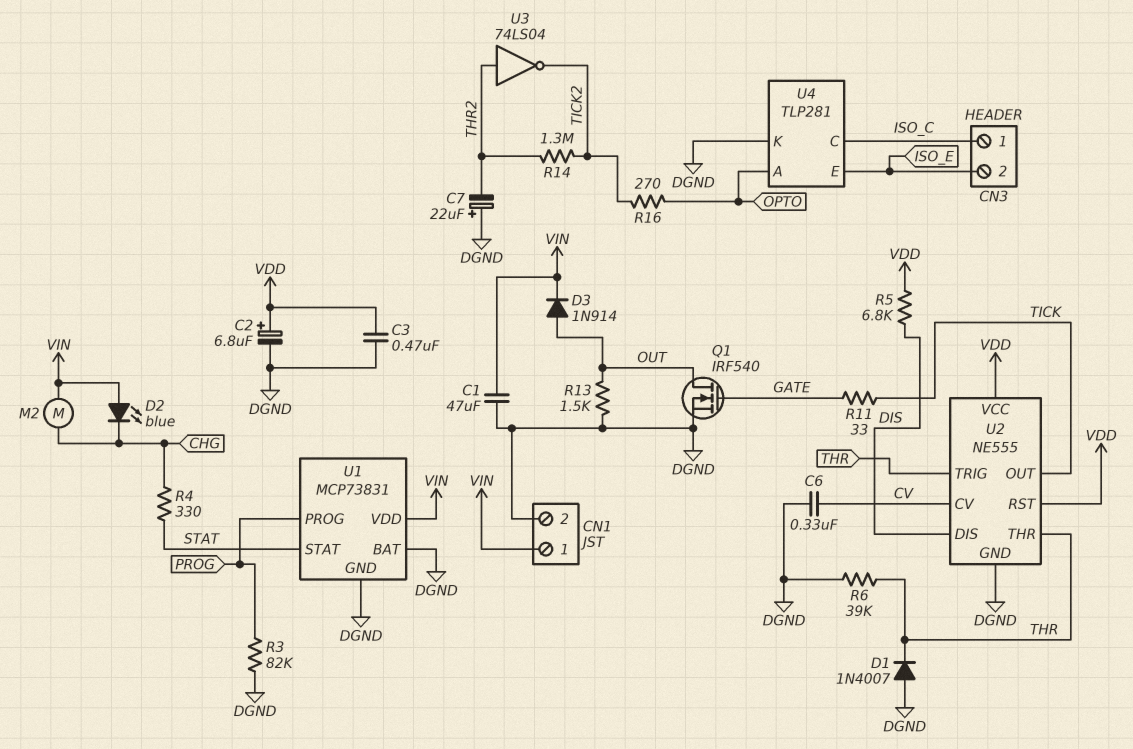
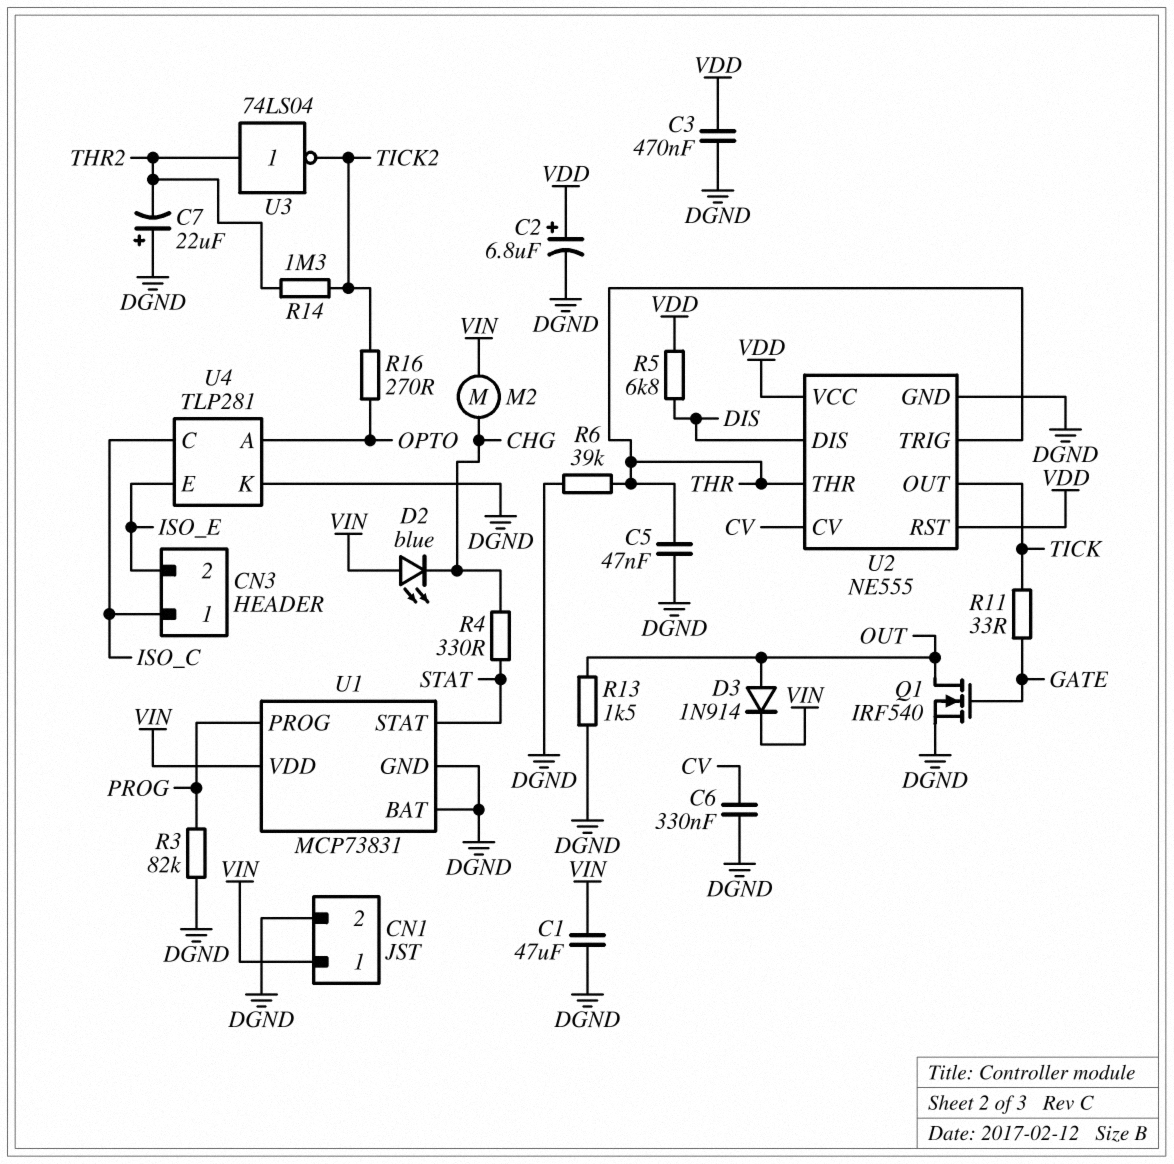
C5: none -> 47nF (DGND, THR)
D1: diode 1N4007 (A DGND, K THR) -> none

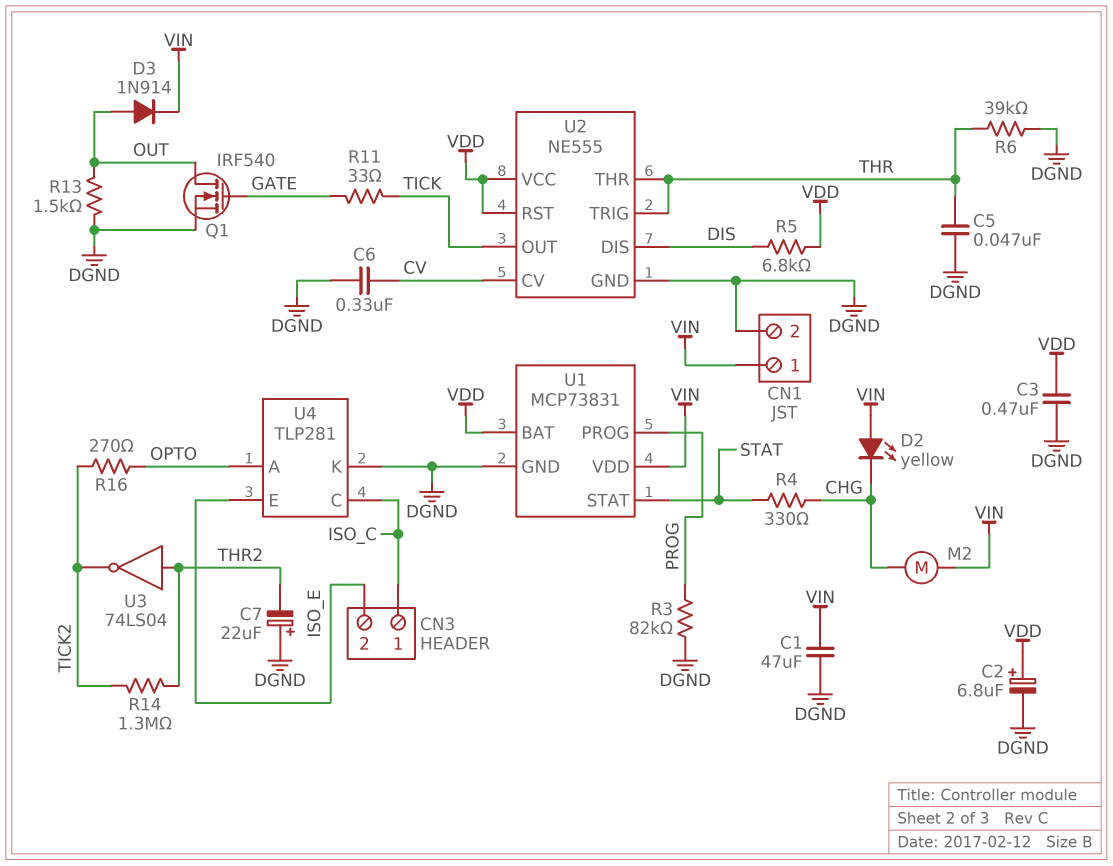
D2: LED blue (A VIN, K CHG) -> LED yellow (A VIN, K CHG)
U1 pin BAT: DGND -> VDD

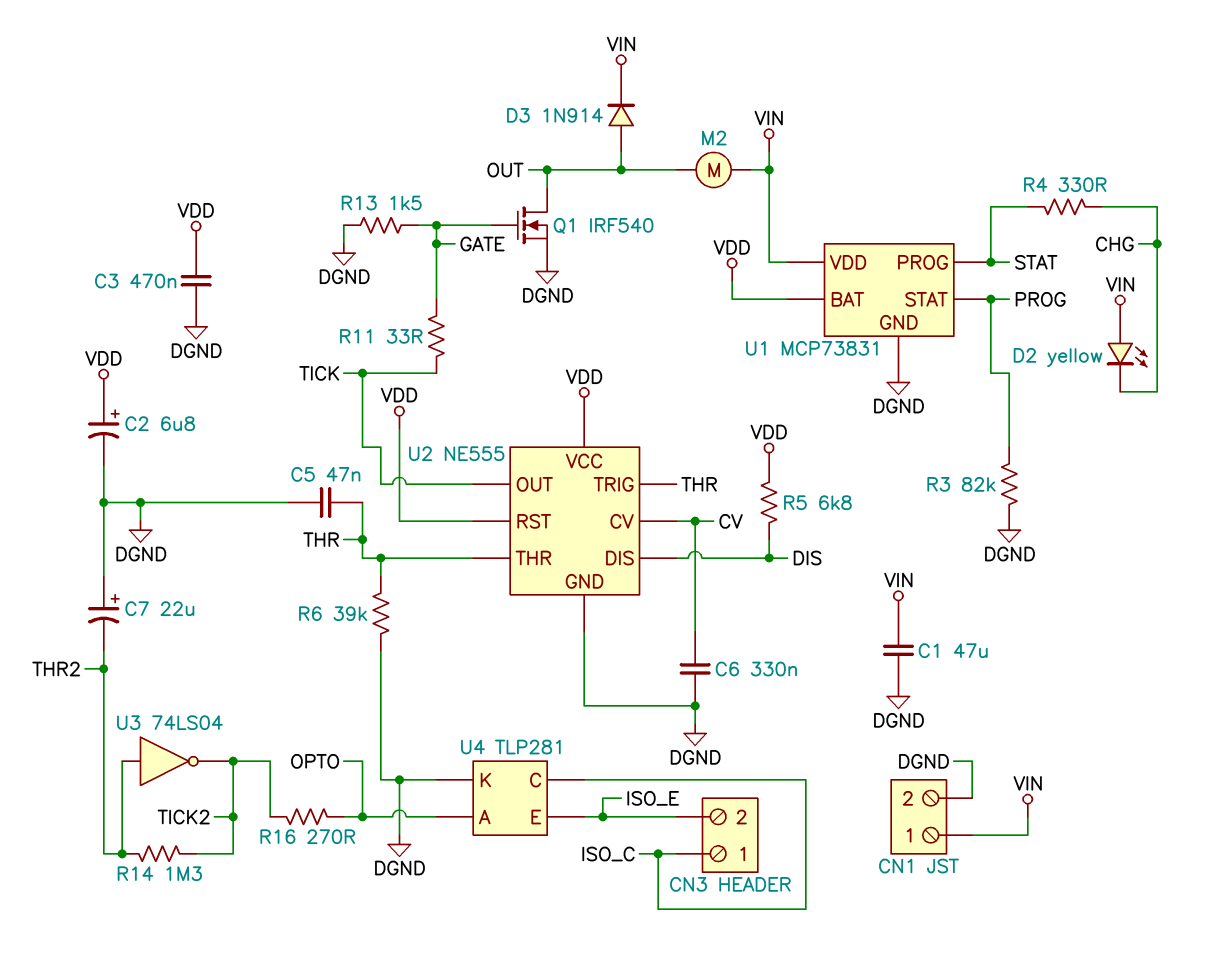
M2: motor (CHG, VIN) -> motor (OUT, VIN)
R13: 1.5k (DGND, OUT) -> 1.5k (DGND, GATE)
U1 pin PROG: PROG -> STAT
U1 pin STAT: STAT -> PROG

